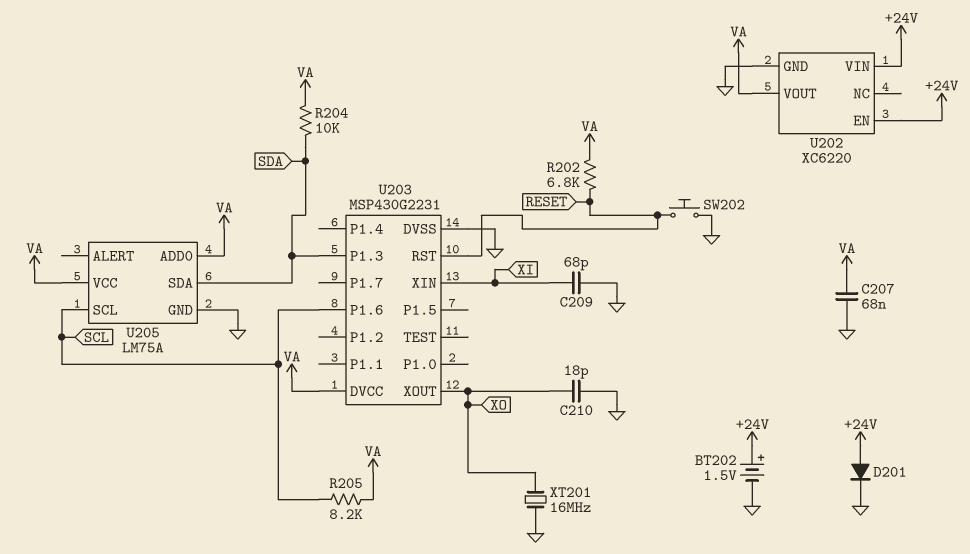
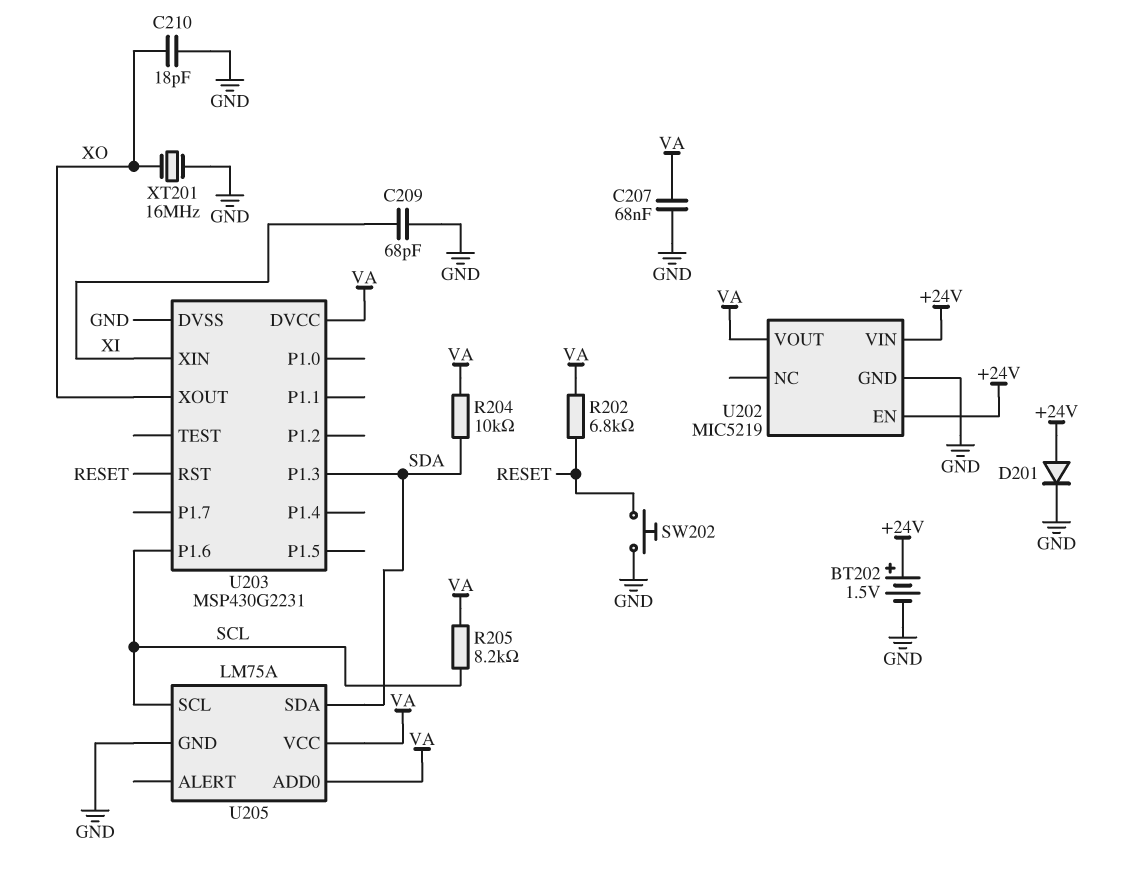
U202: XC6220 -> MIC5219

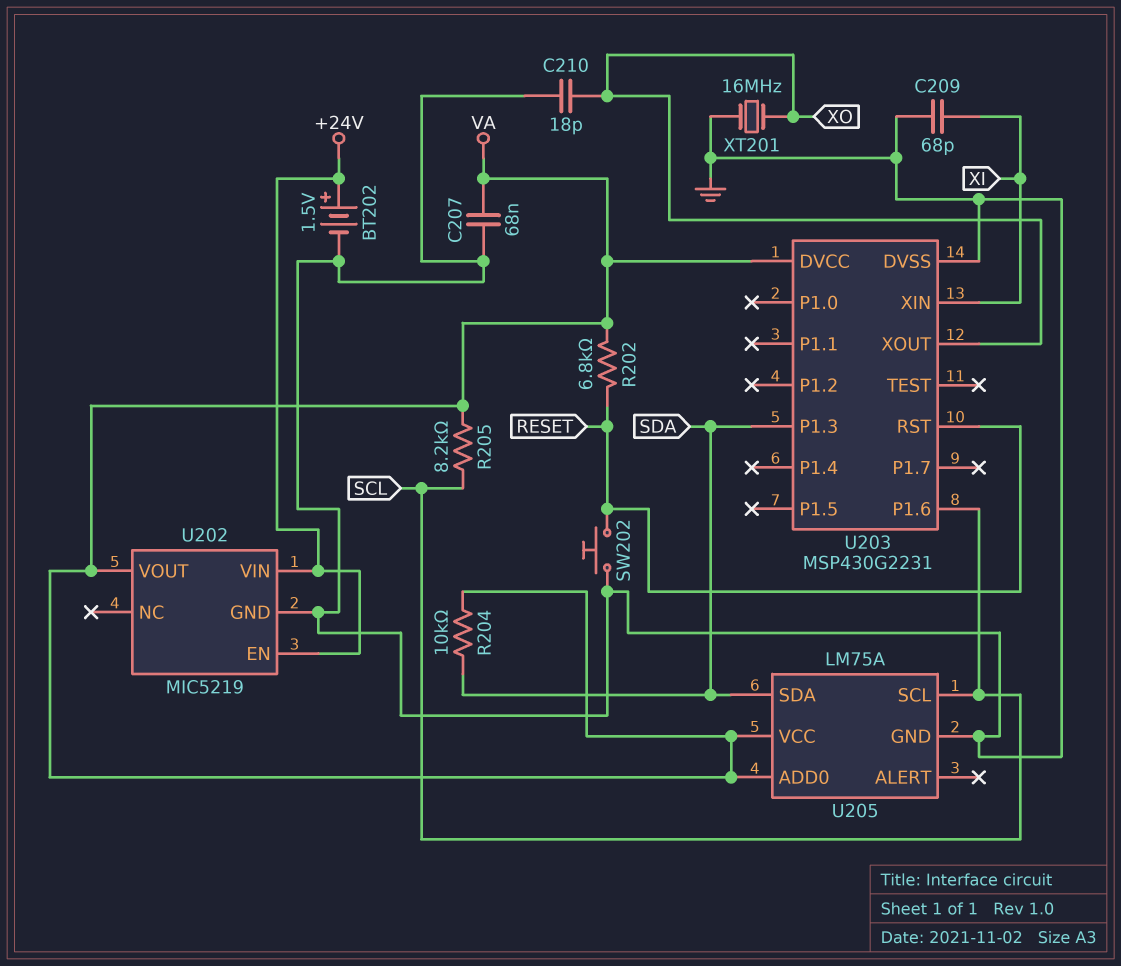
D201: diode (A +24V, K GND) -> none

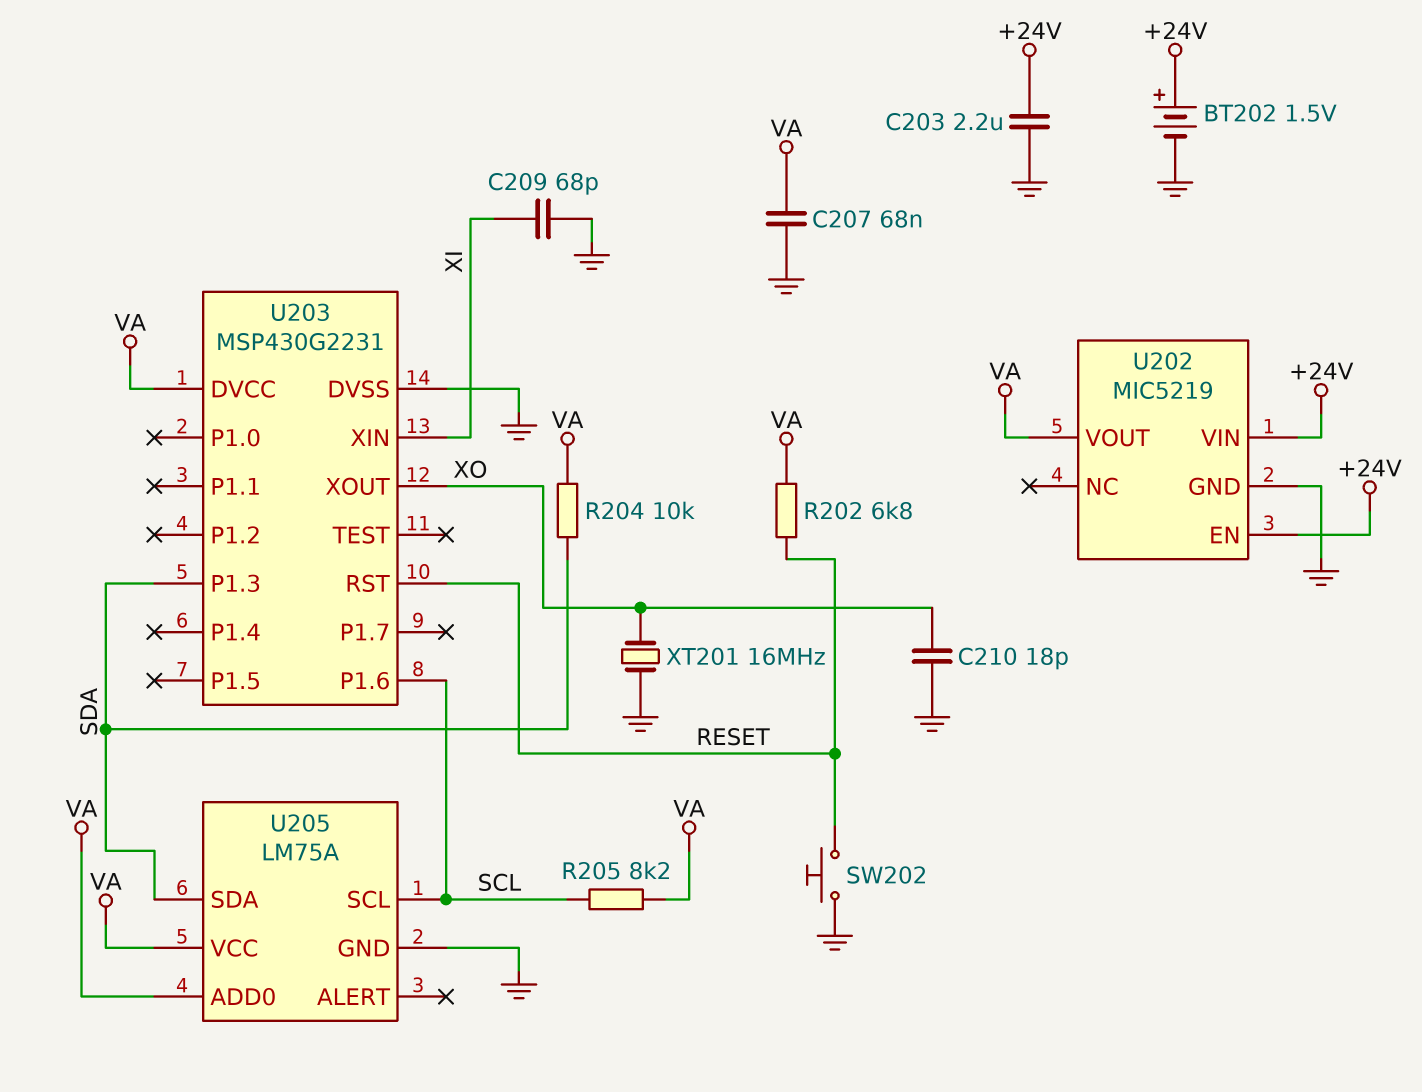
C203: none -> 2.2uF (+24V, GND)

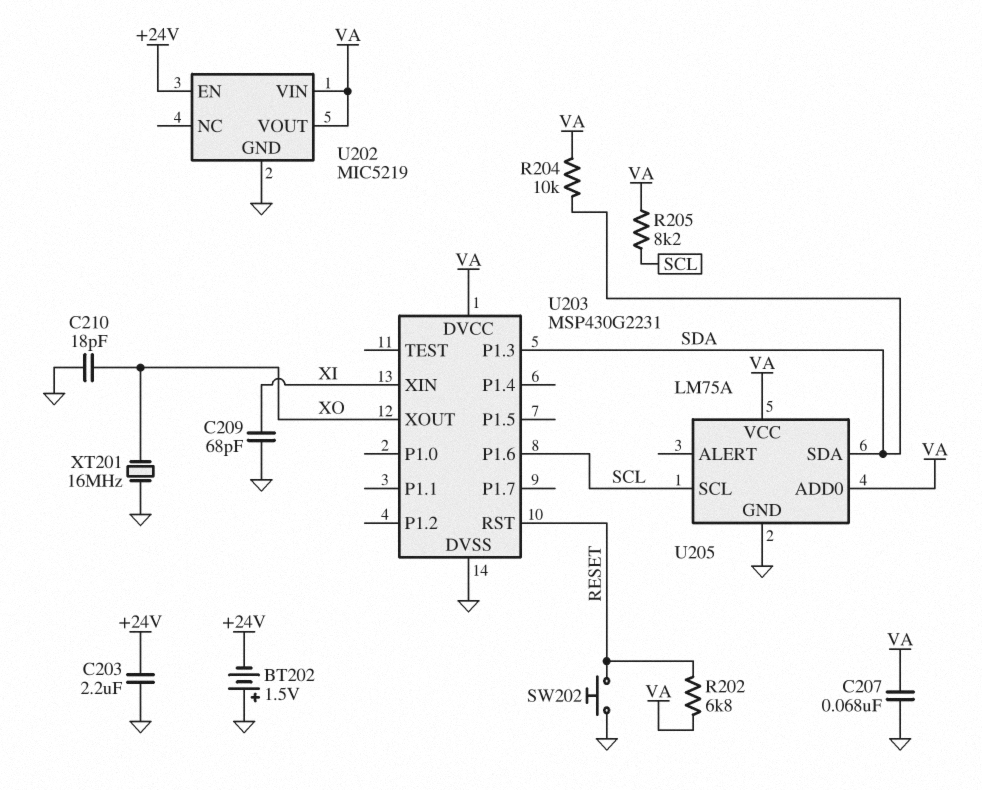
BT202: 1.5V (plus +24V, minus GND) -> 1.5V (plus GND, minus +24V)
U202 pin VIN: +24V -> VA

